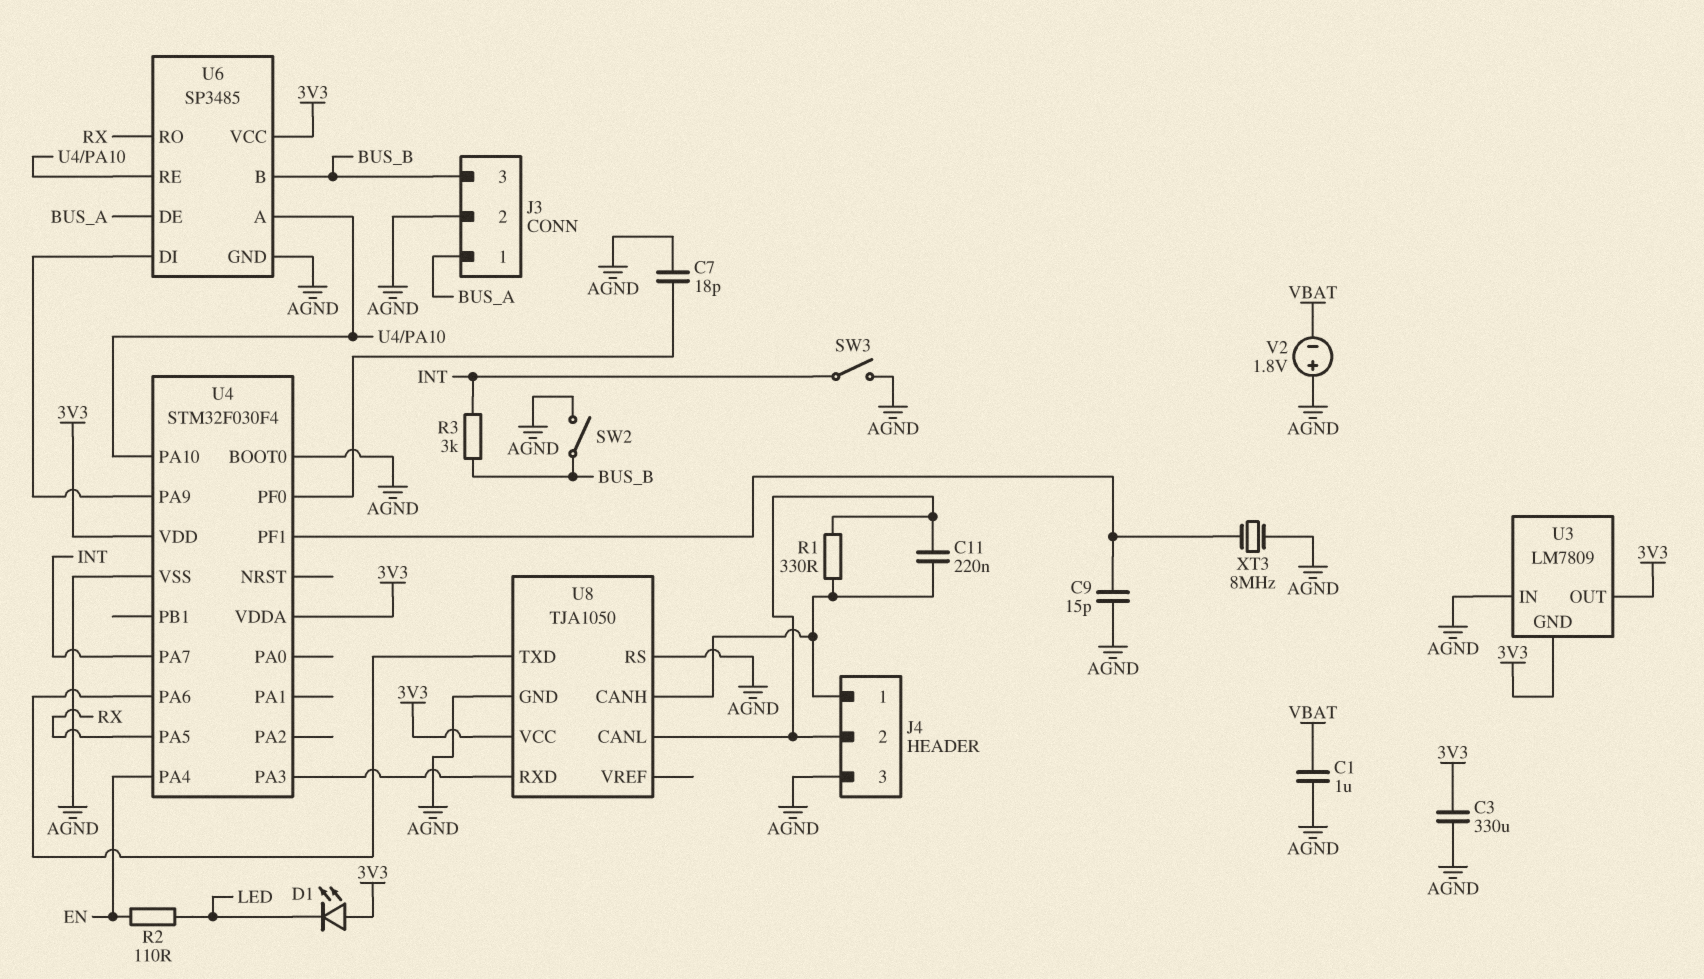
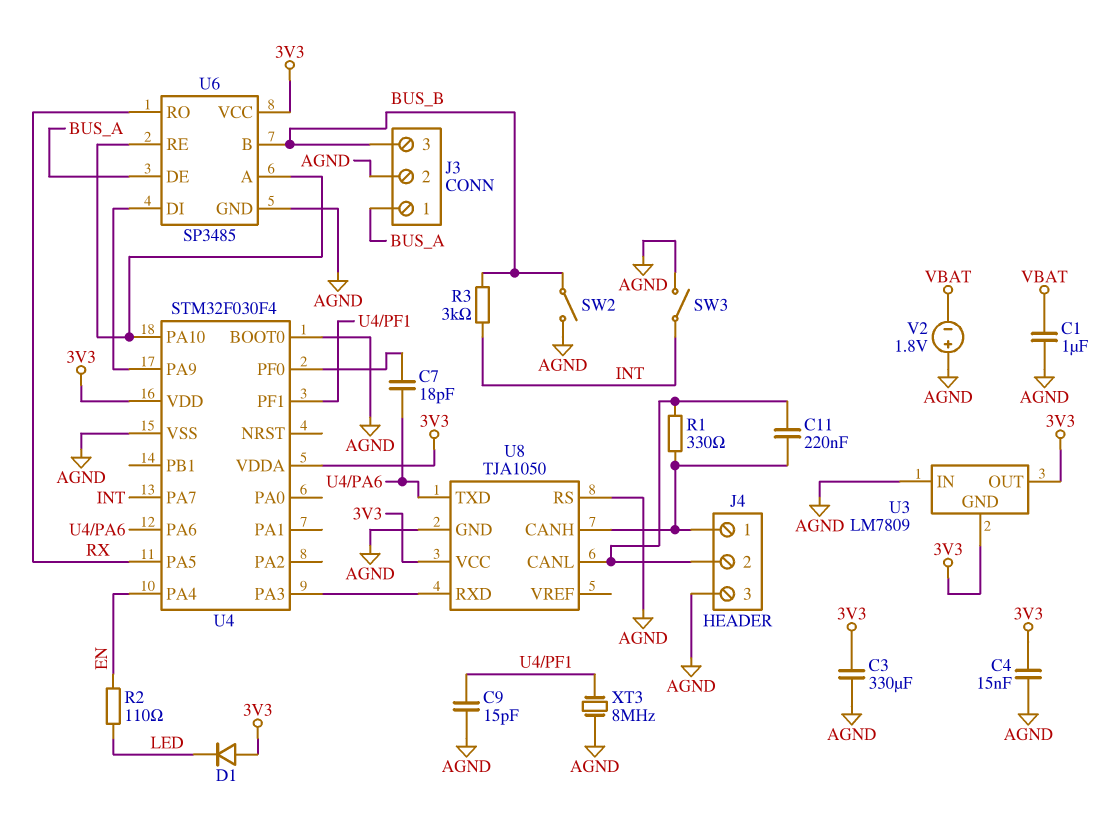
C4: none -> 15nF (3V3, AGND)
C7: 18pF (AGND, U4/PF0) -> 18pF (U4/PA6, U4/PF0)
D1: LED (A 3V3, K LED) -> diode (A 3V3, K LED)

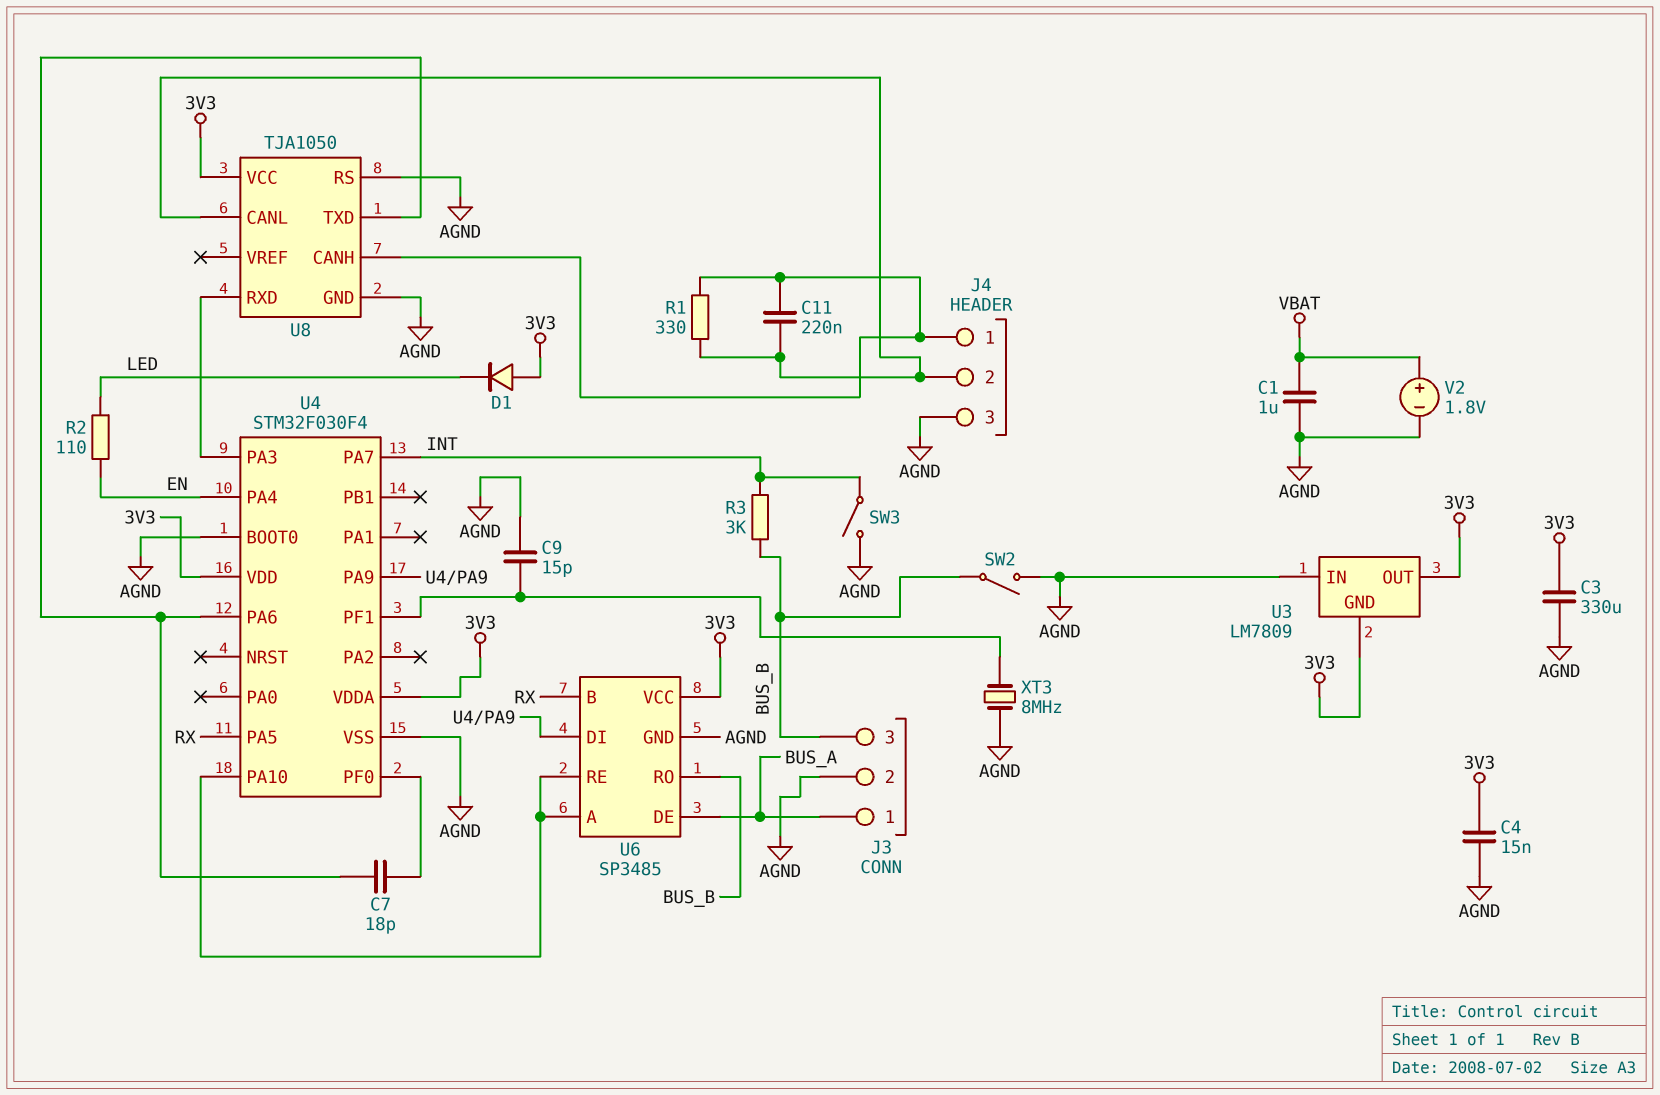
U6 pin B: BUS_B -> RX
U6 pin RO: RX -> BUS_B
V2: 1.8V (plus AGND, minus VBAT) -> 1.8V (plus VBAT, minus AGND)

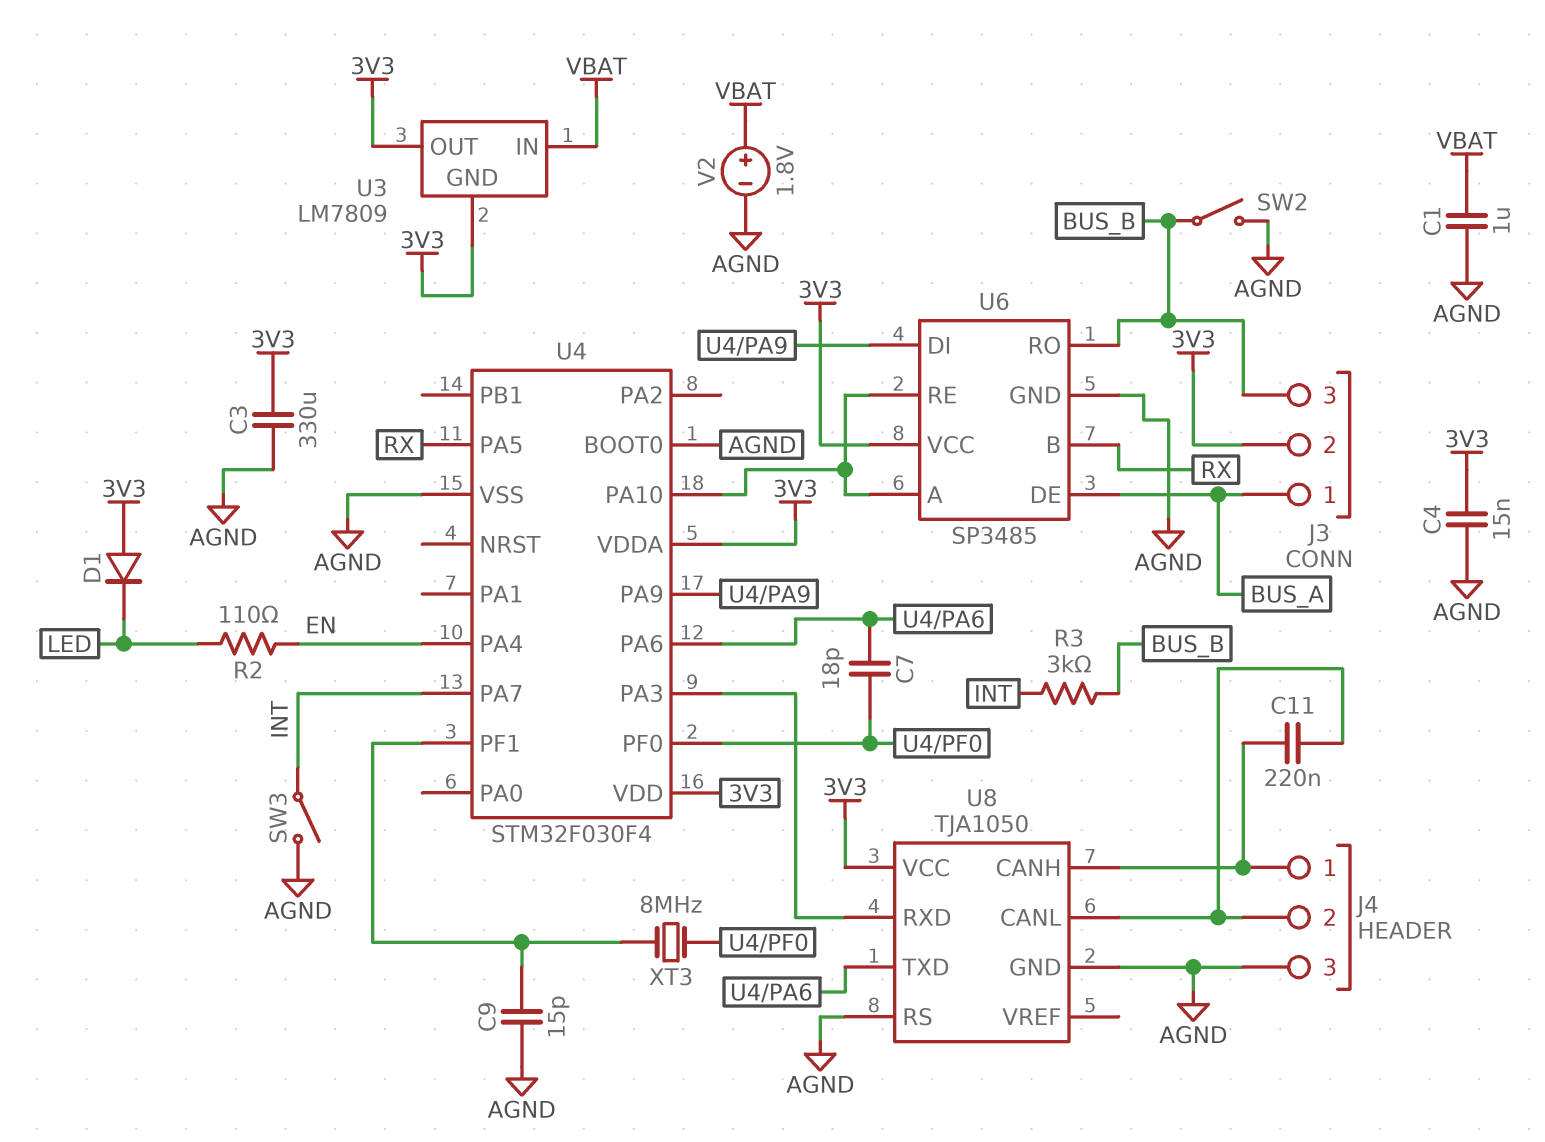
J3 pin 2: AGND -> 3V3
R1: 330 (J4/1, J4/2) -> none
U3 pin IN: AGND -> VBAT
XT3: 8MHz (AGND, U4/PF1) -> 8MHz (U4/PF0, U4/PF1)

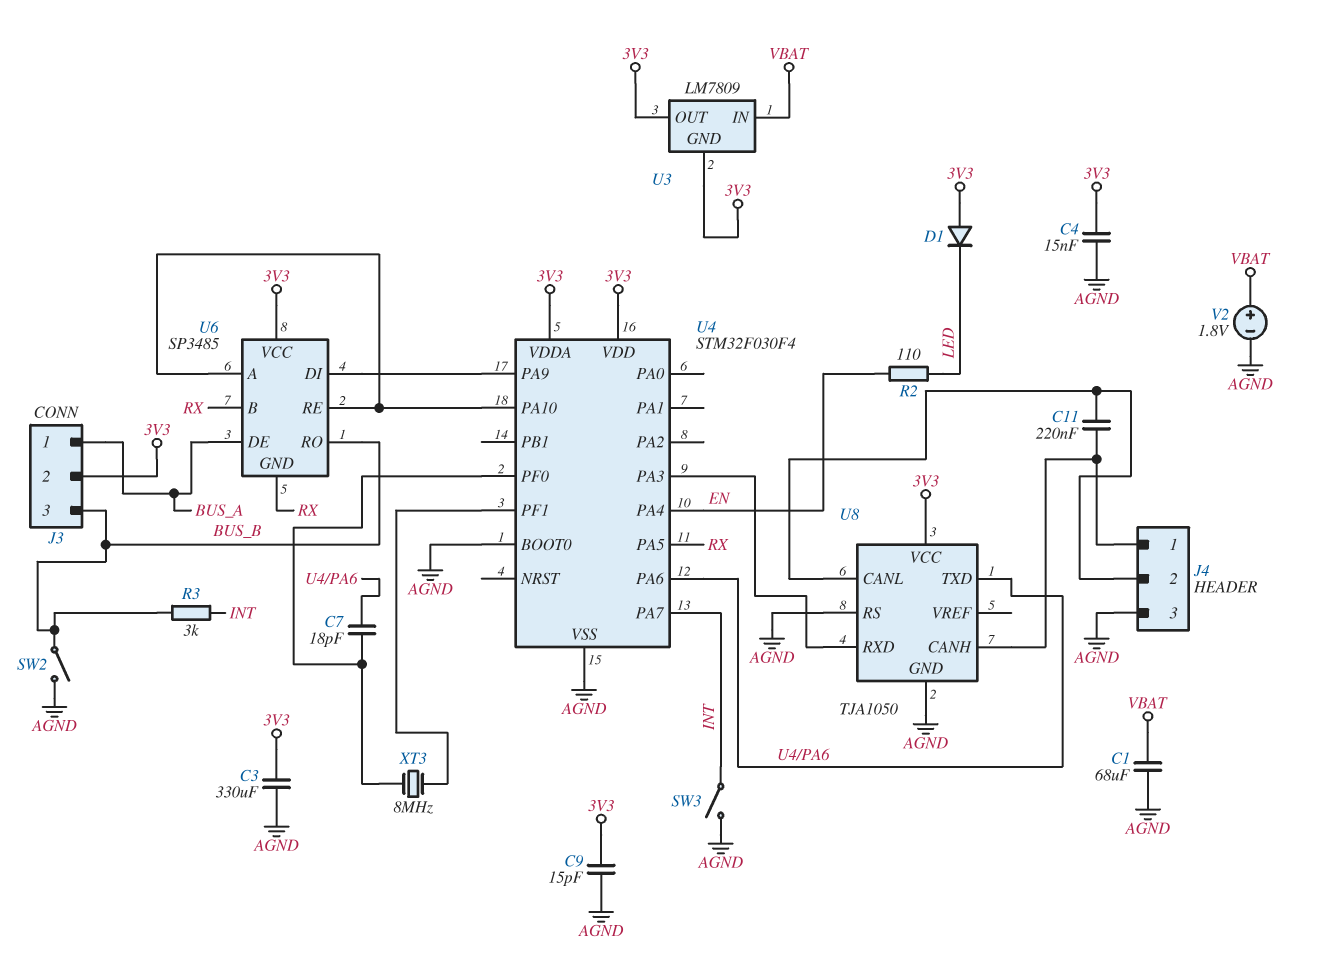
C1: 1uF (AGND, VBAT) -> 68uF (AGND, VBAT)
C9: 15pF (AGND, U4/PF1) -> 15pF (3V3, AGND)
U6 pin GND: AGND -> RX

